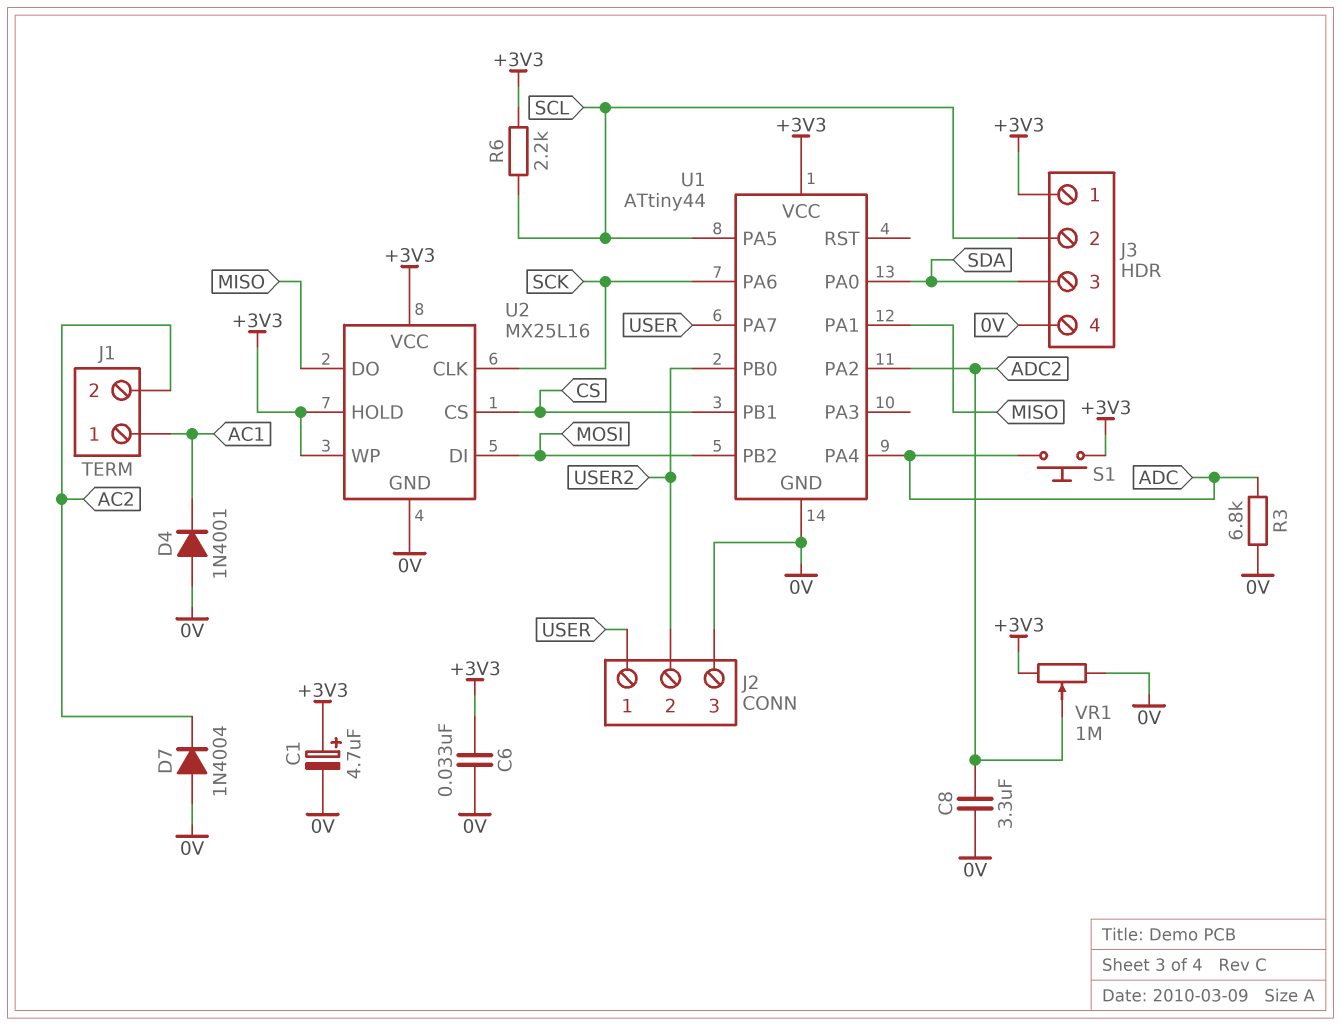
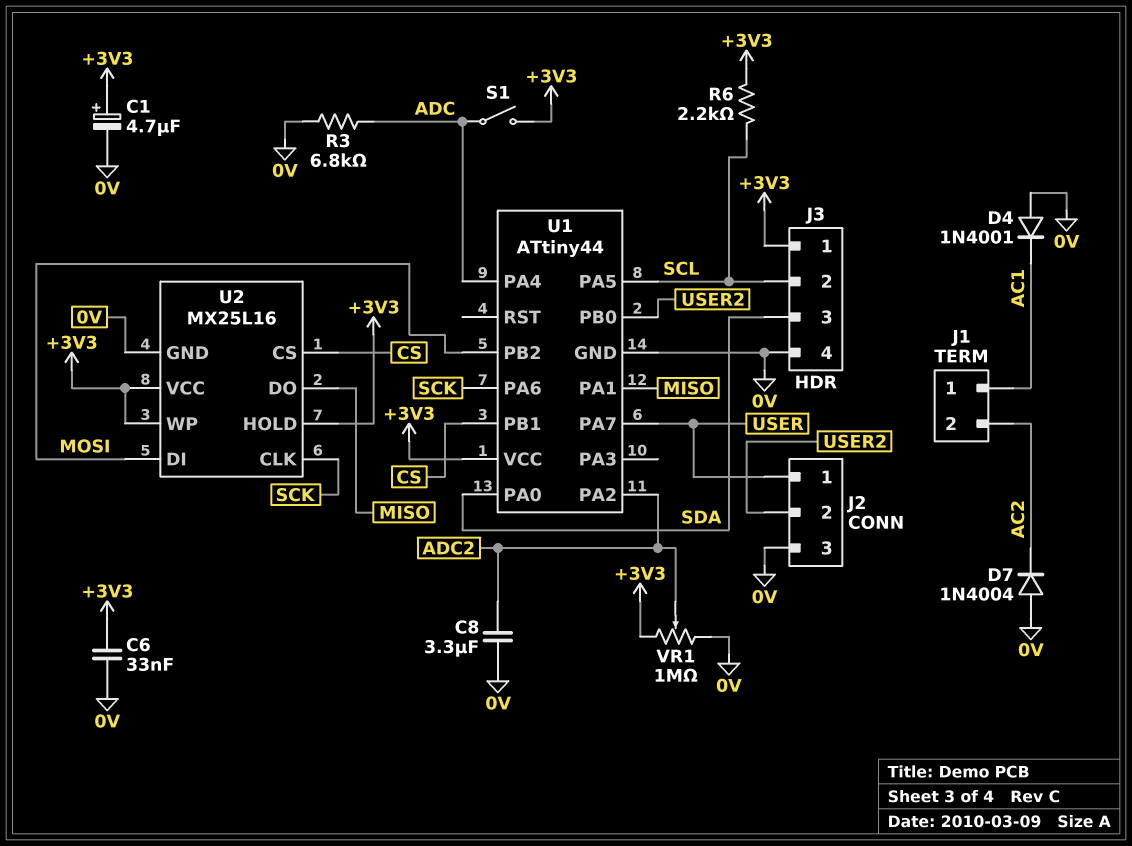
S1: button (+3V3, ADC) -> switch (+3V3, ADC)

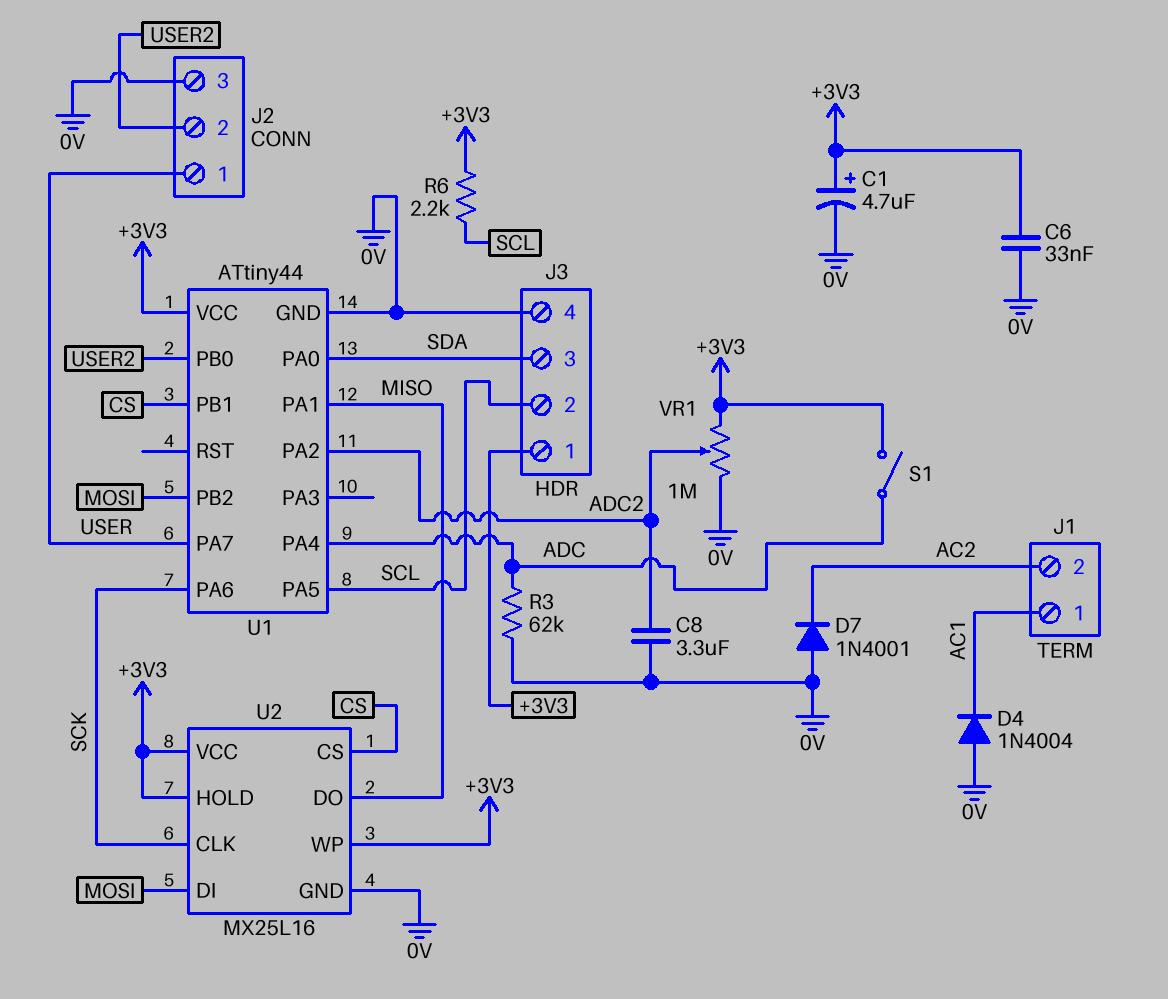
D4: diode 1N4001 (A 0V, K AC1) -> diode 1N4004 (A 0V, K AC1)
D7: diode 1N4004 (A 0V, K AC2) -> diode 1N4001 (A 0V, K AC2)
R3: 6.8k (0V, ADC) -> 62k (0V, ADC)

